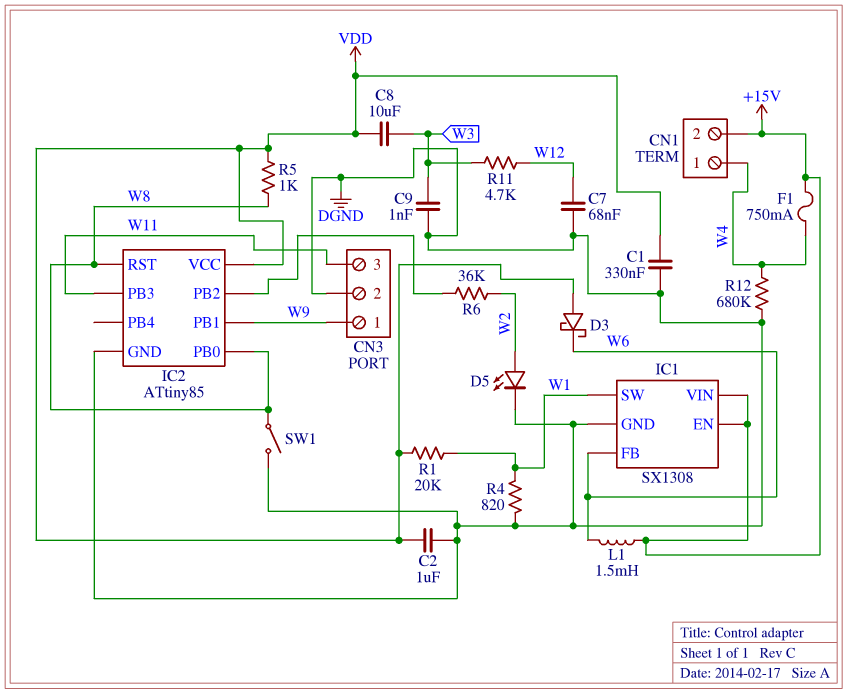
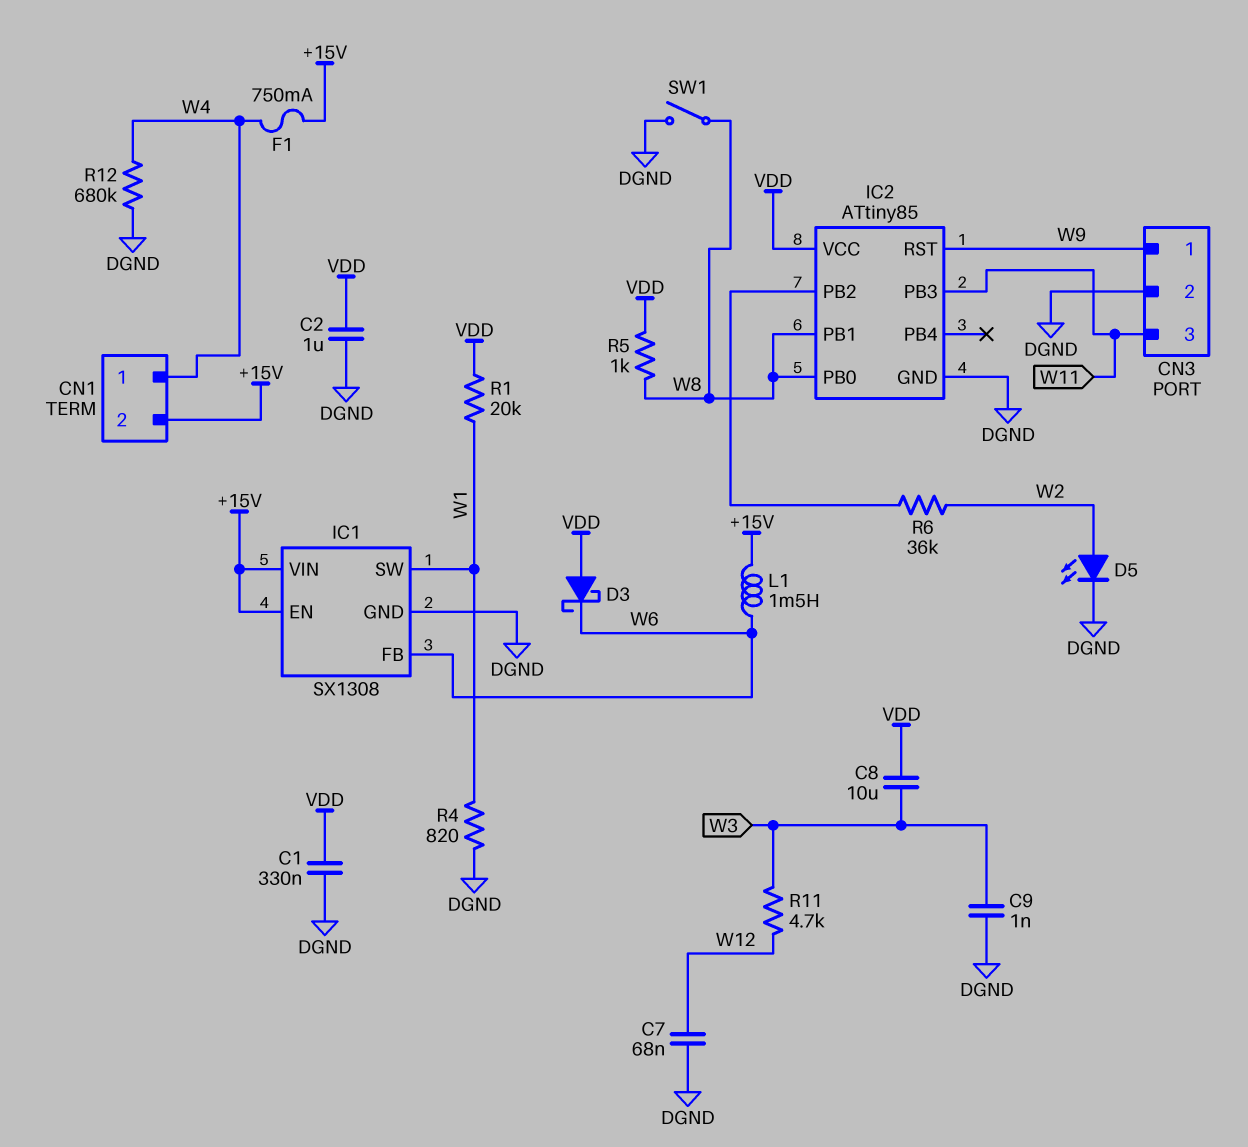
IC2 pin PB1: W9 -> W8
IC2 pin RST: W8 -> W9

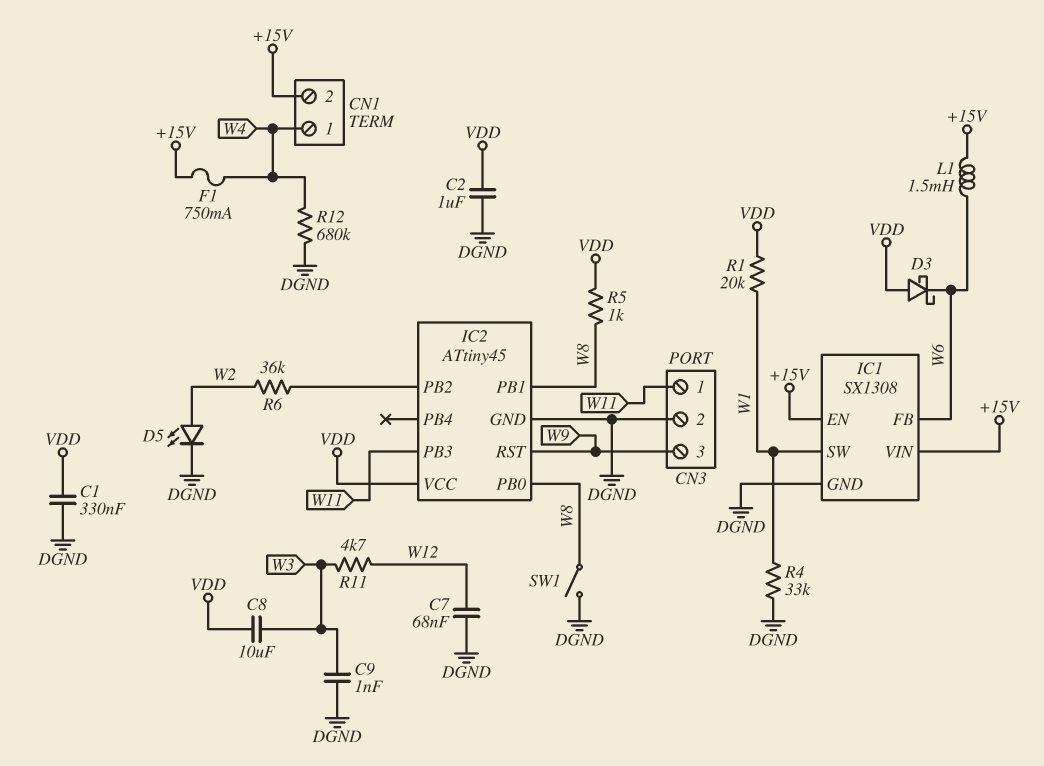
CN3 pin 1: W9 -> W11
CN3 pin 3: W11 -> W9
IC2: ATtiny85 -> ATtiny45
R4: 820 (DGND, W1) -> 33k (DGND, W1)

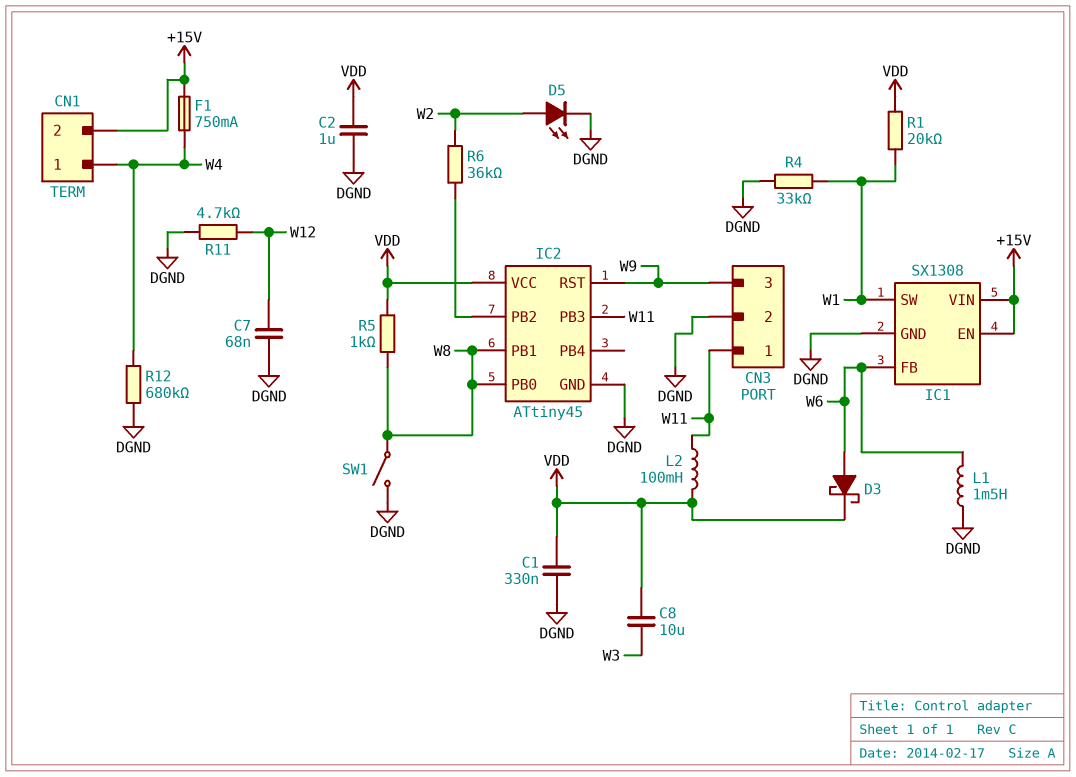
C9: 1nF (DGND, W3) -> none
D3: schottky (A VDD, K W6) -> schottky (A W6, K VDD)
L1: 1.5mH (+15V, W6) -> 1.5mH (DGND, W6)
L2: none -> 100mH (VDD, W11)
R11: 4.7k (W3, W12) -> 4.7k (DGND, W12)

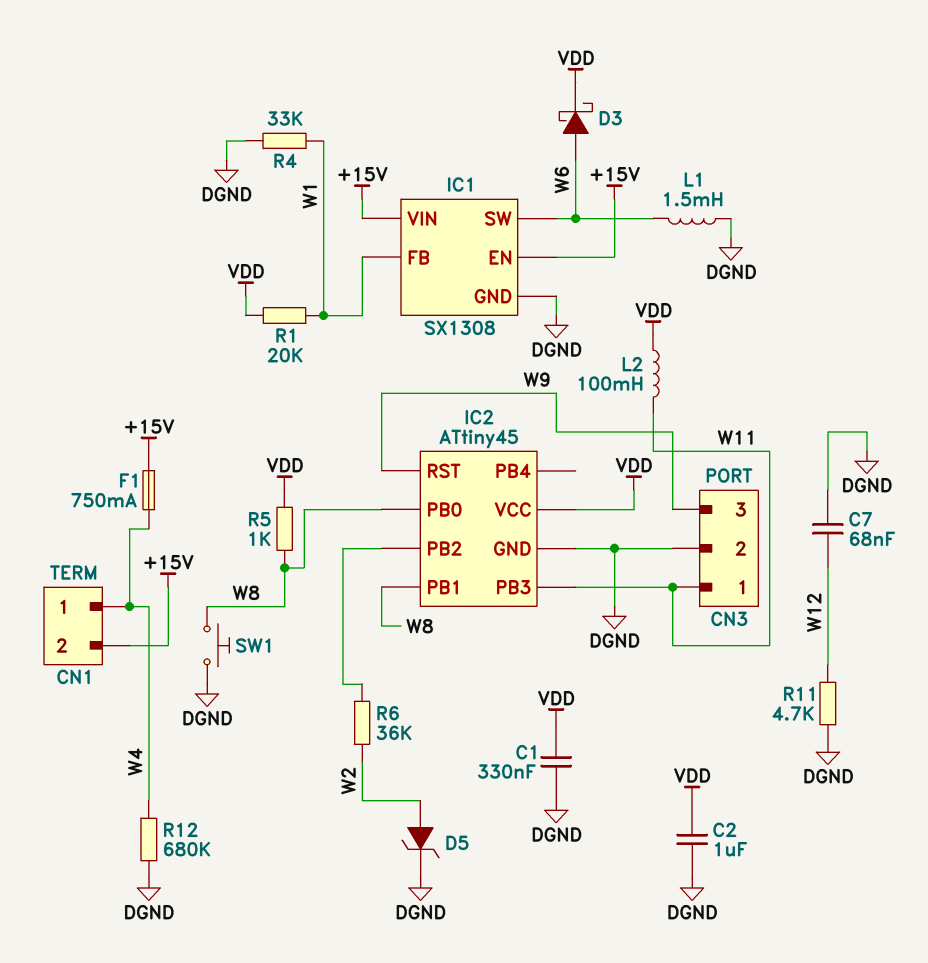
C8: 10uF (VDD, W3) -> none
D5: LED (A W2, K DGND) -> zener (A W2, K DGND)
IC1 pin FB: W6 -> W1
IC1 pin SW: W1 -> W6
SW1: switch (DGND, W8) -> button (DGND, W8)

